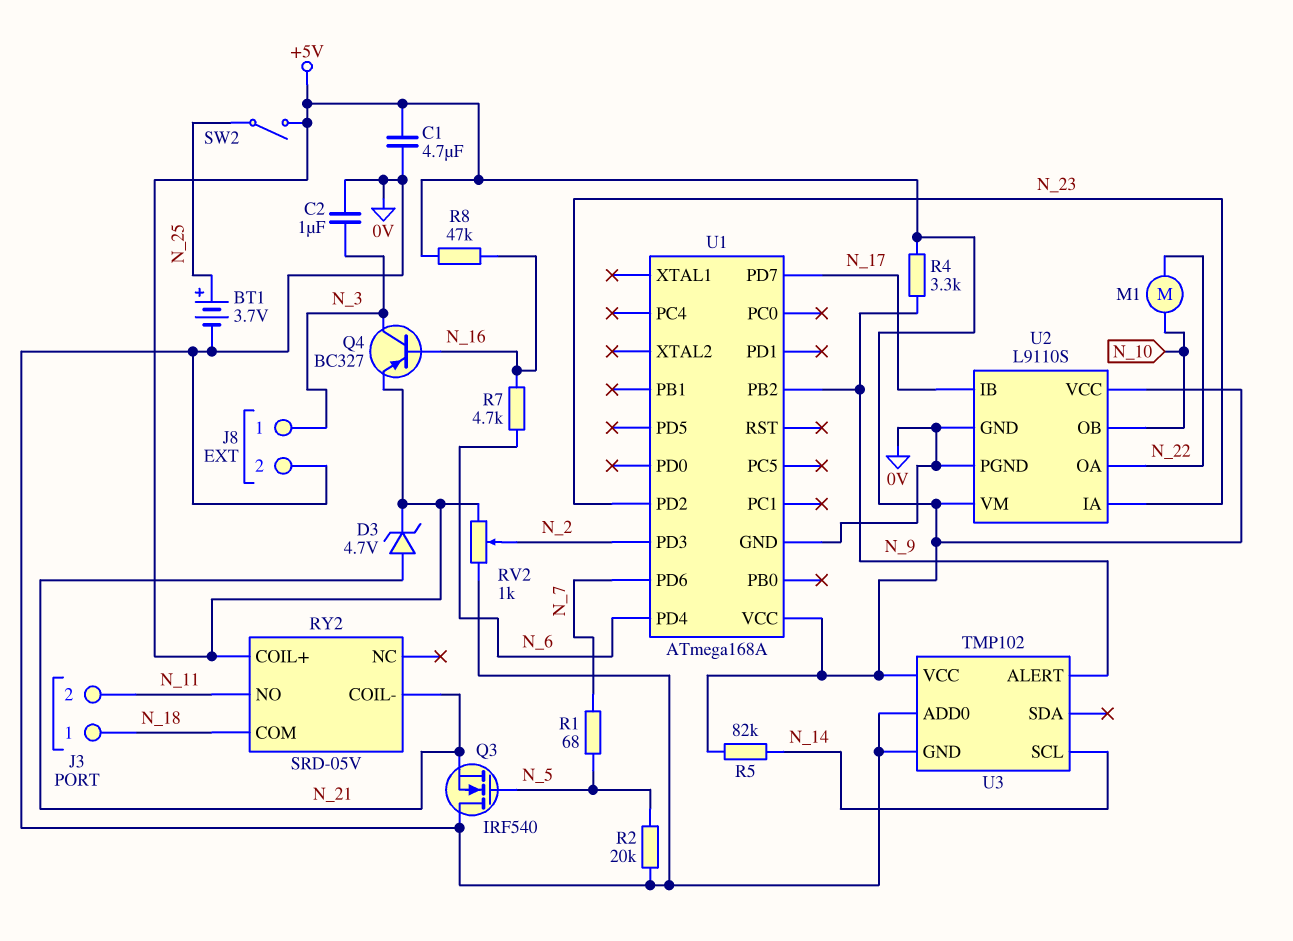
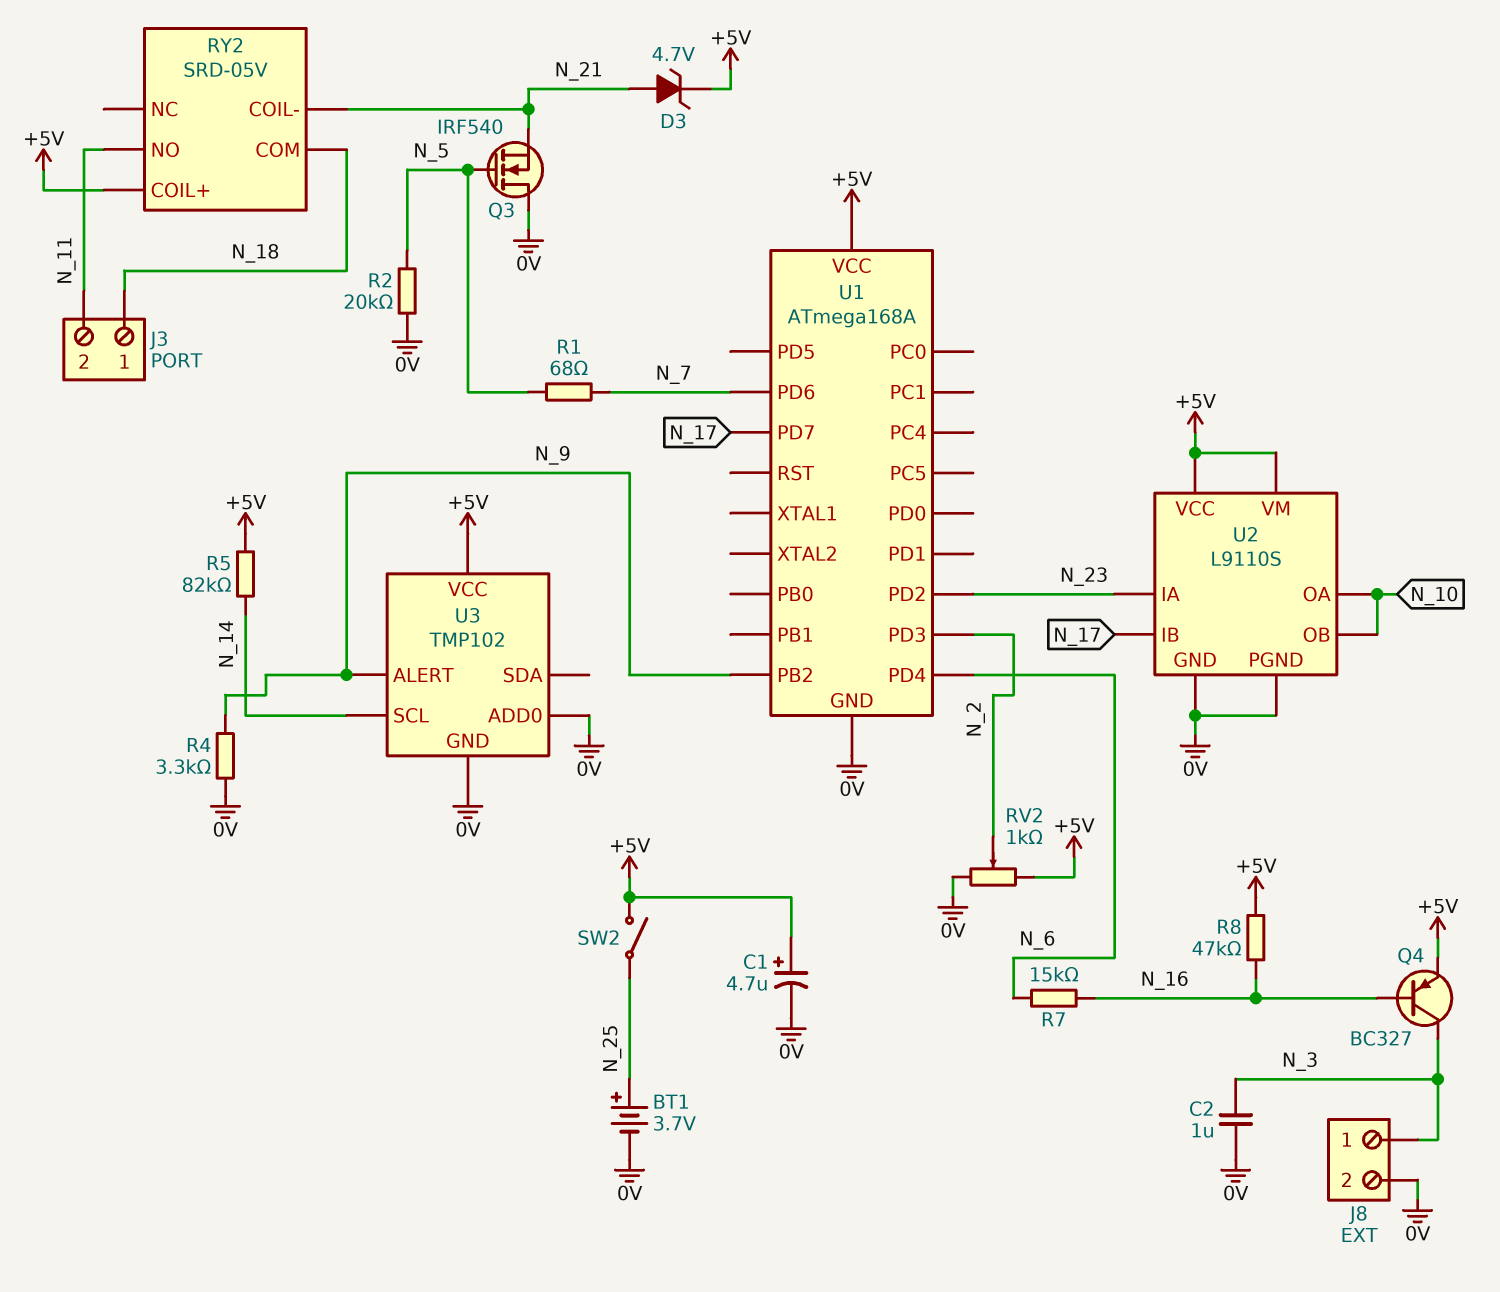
C1: 4.7uF (+5V, 0V) -> 4.7uF (plus +5V, minus 0V)
M1: motor (N_10, N_22) -> none
R4: 3.3k (+5V, N_9) -> 3.3k (0V, N_9)
R7: 4.7k (N_6, N_16) -> 15k (N_6, N_16)
U2 pin OA: N_22 -> N_10

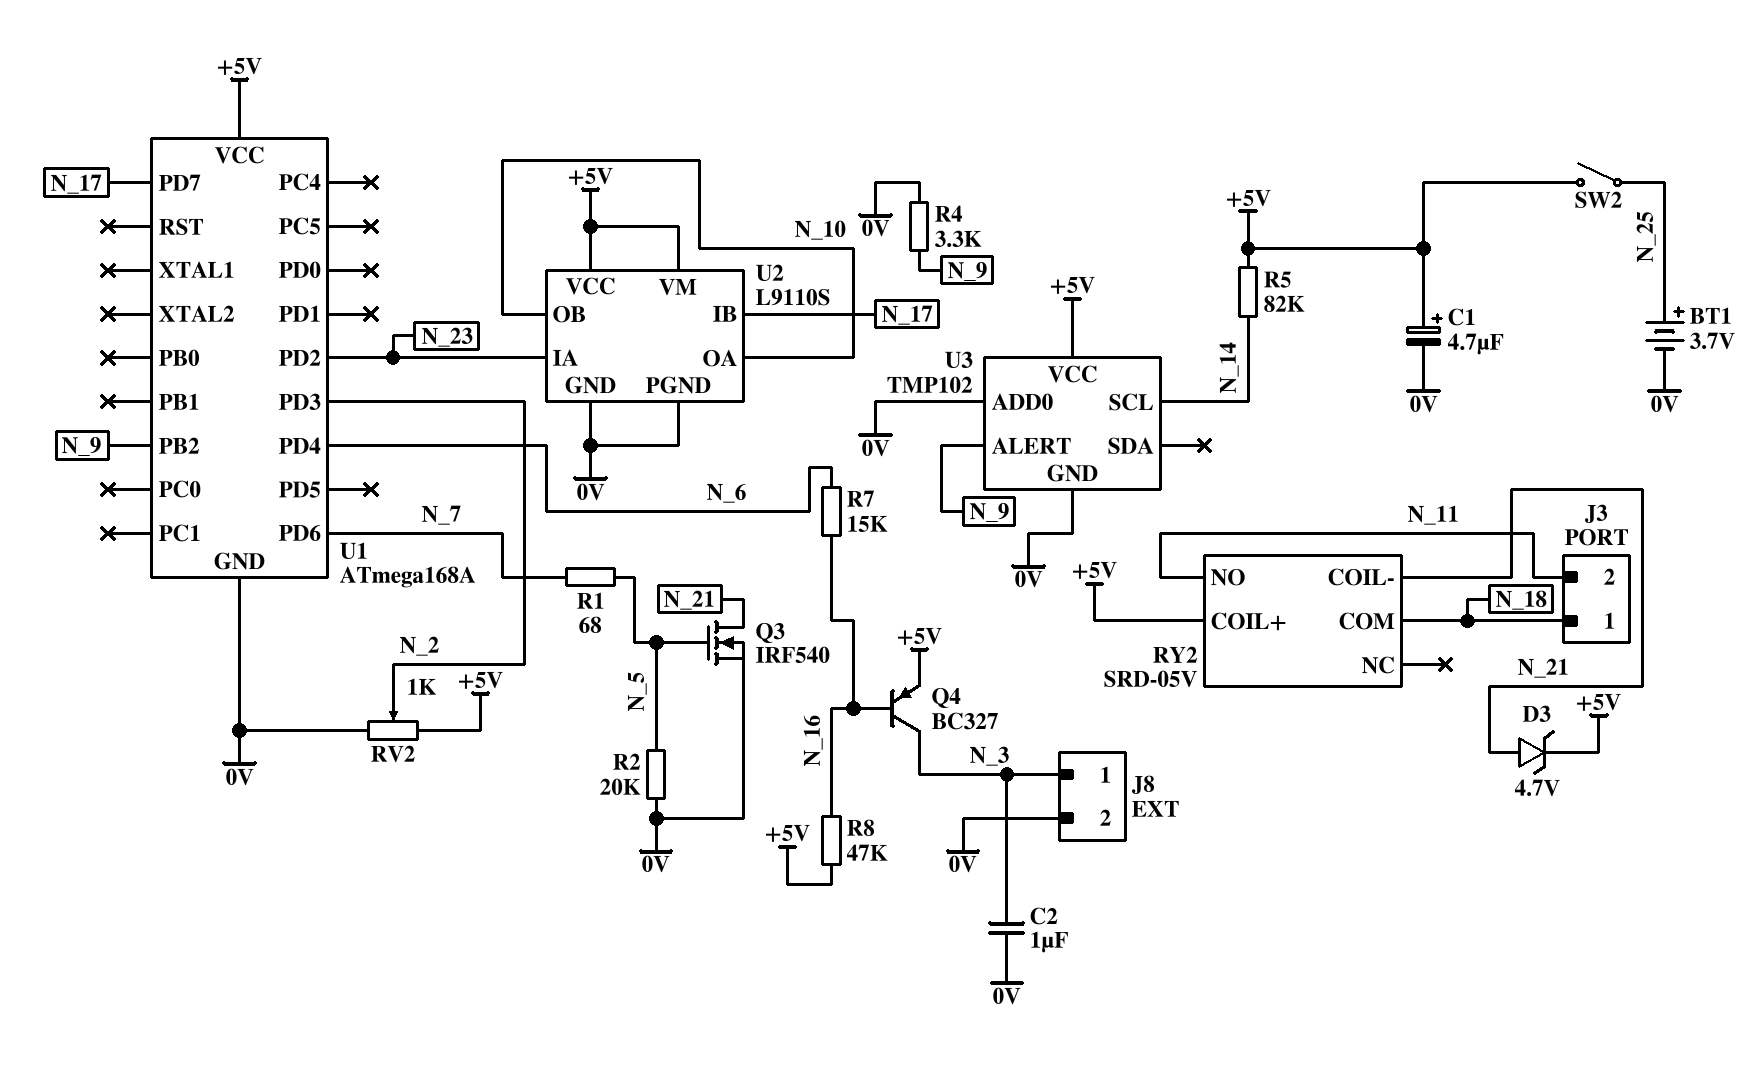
Q3: NMOS IRF540 (G N_5, D 0V, S N_21) -> NMOS IRF540 (G N_5, D N_21, S 0V)

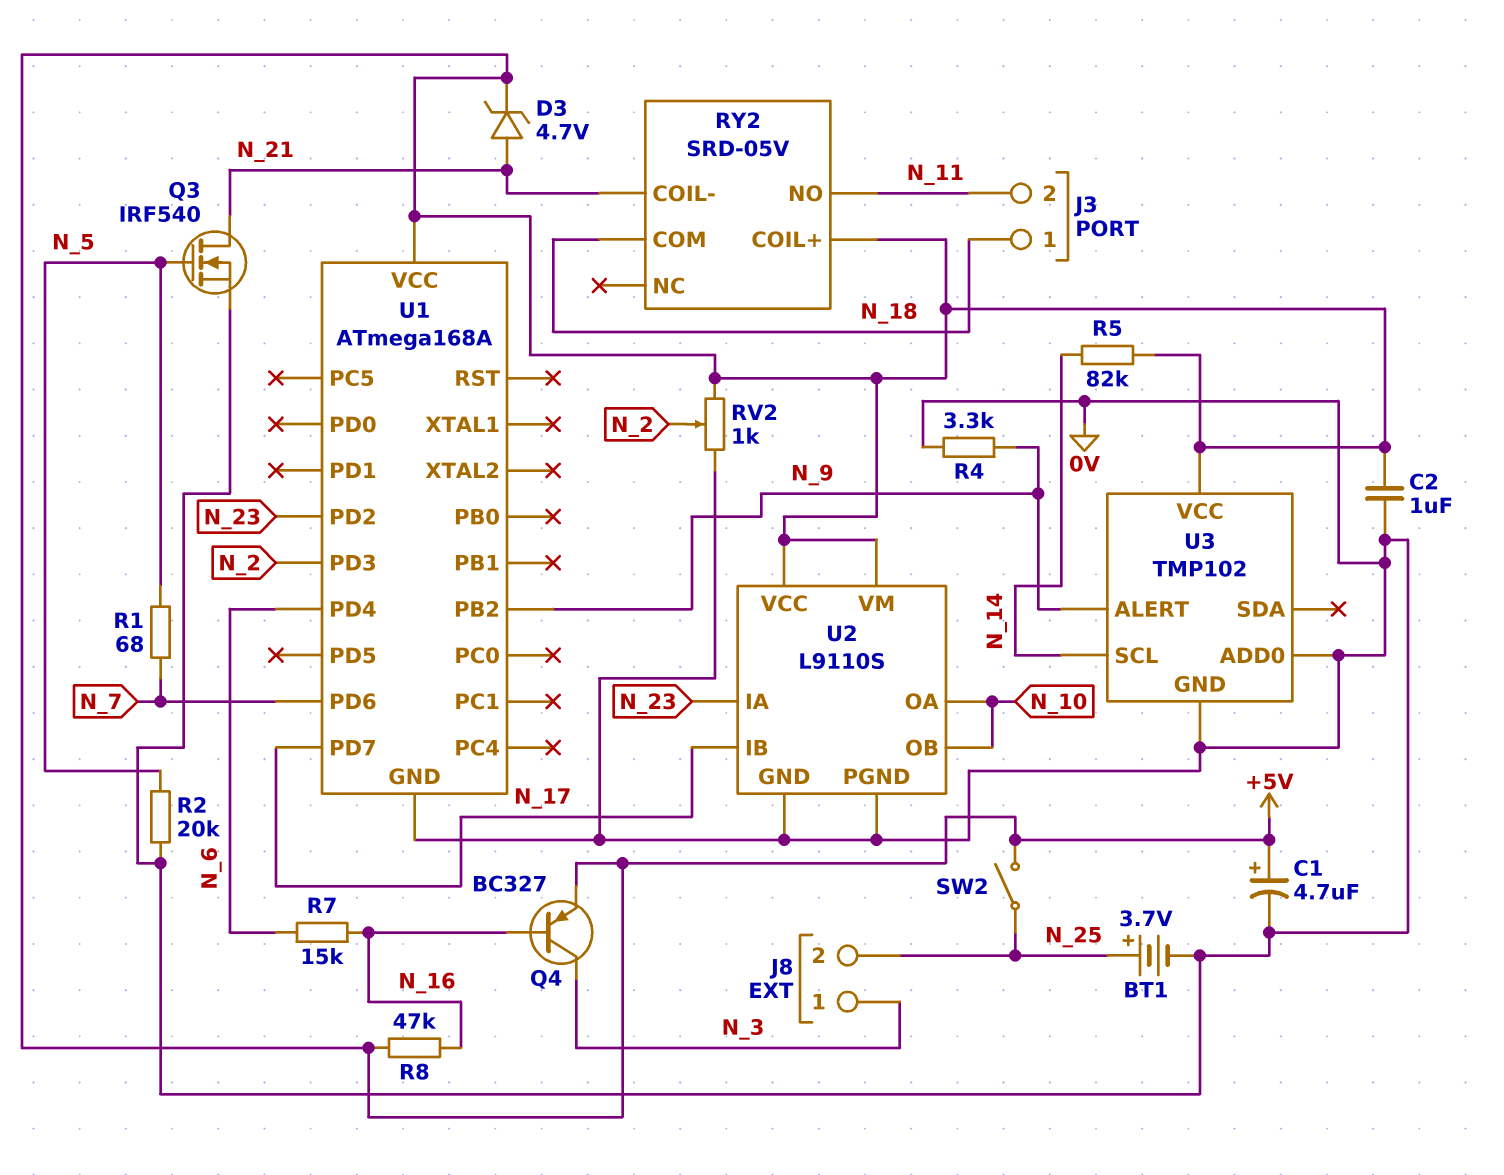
C2: 1uF (0V, N_3) -> 1uF (+5V, 0V)
J8 pin 2: 0V -> N_25

